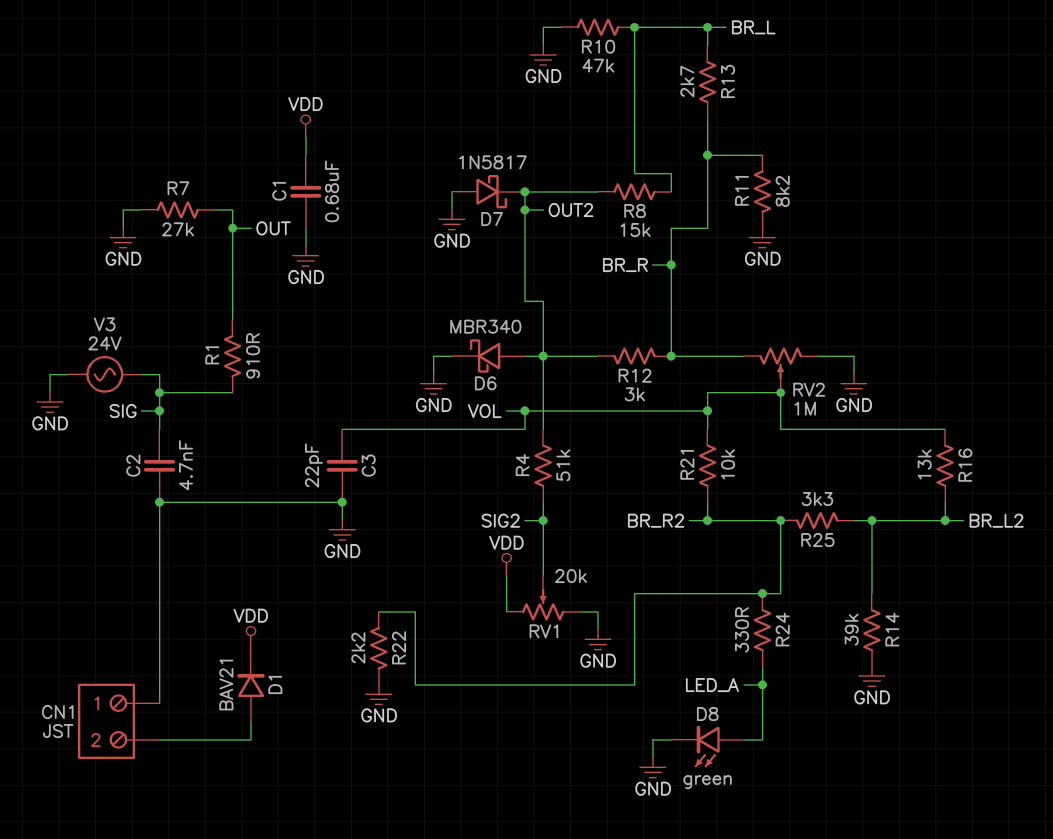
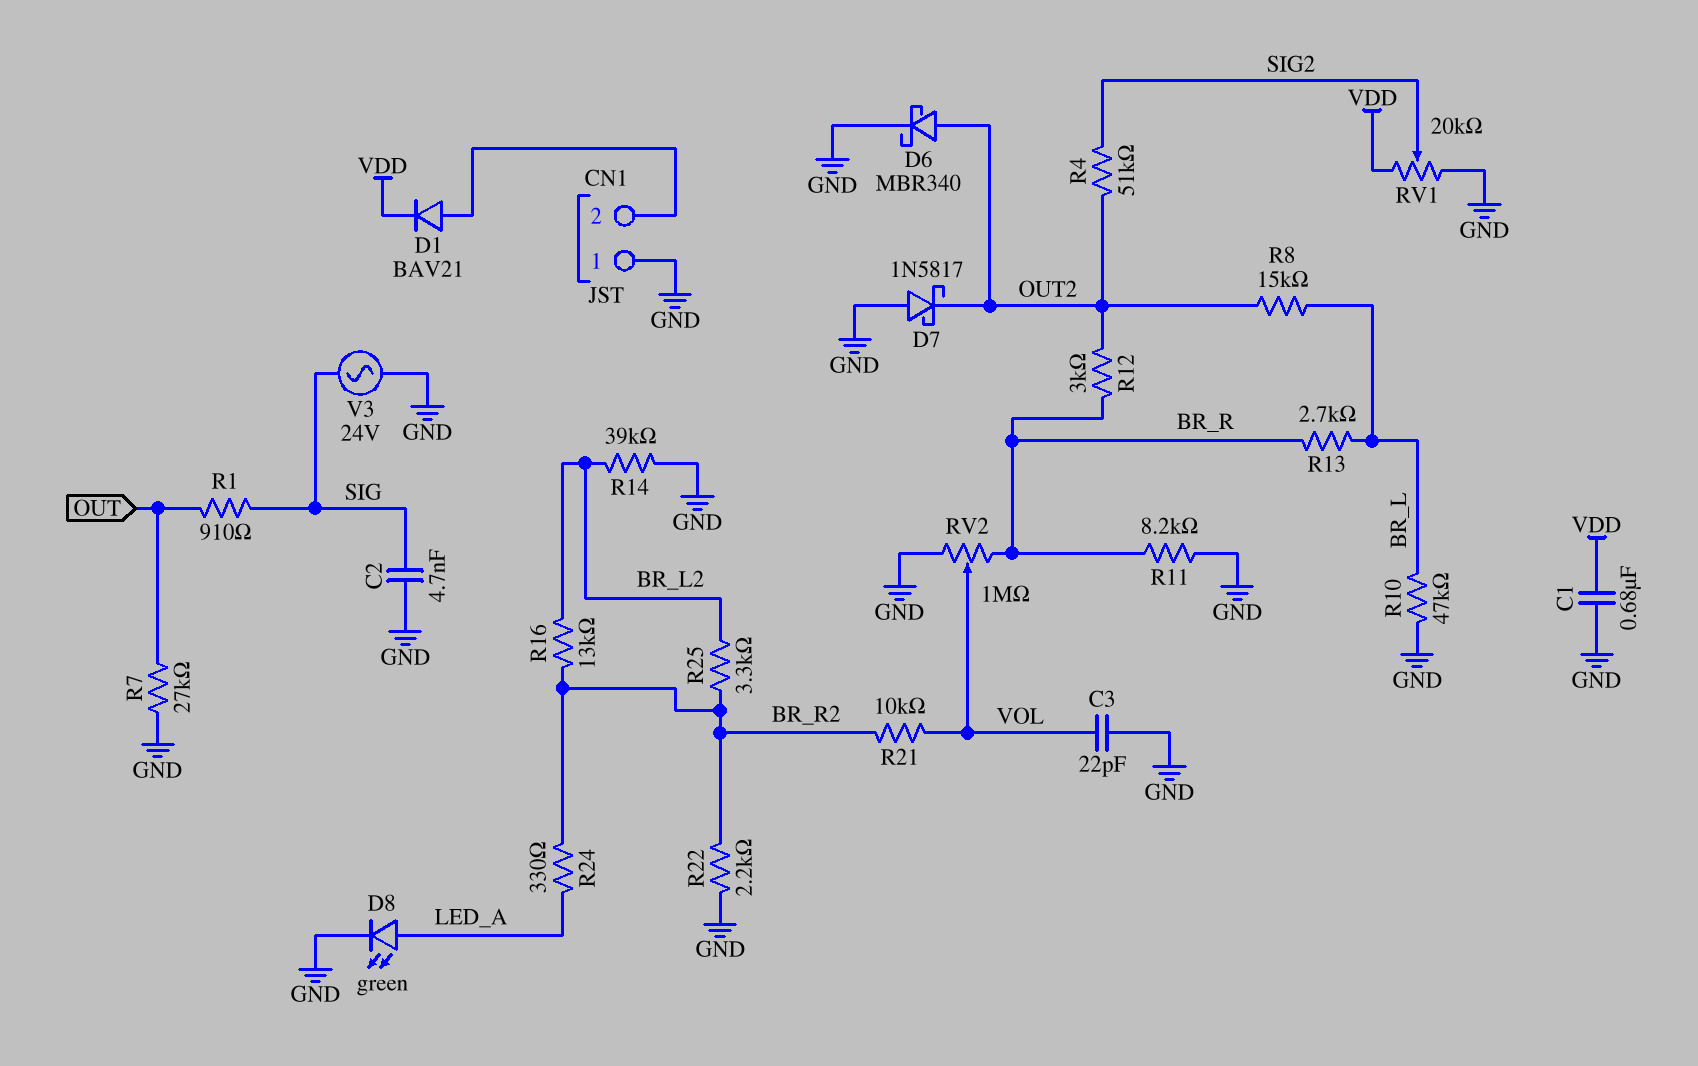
R16: 13k (BR_L2, VOL) -> 13k (BR_L2, BR_R2)

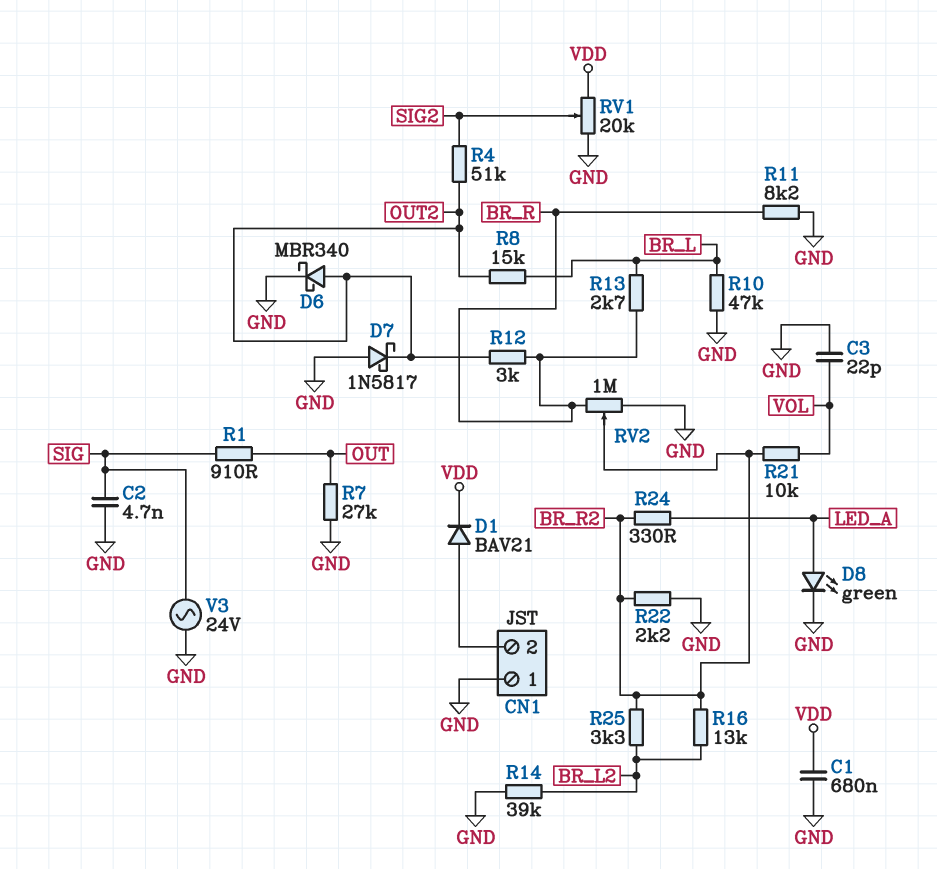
RV2: 1M (BR_R, GND, wiper VOL) -> 1M (BR_R, GND, wiper BR_R2)

